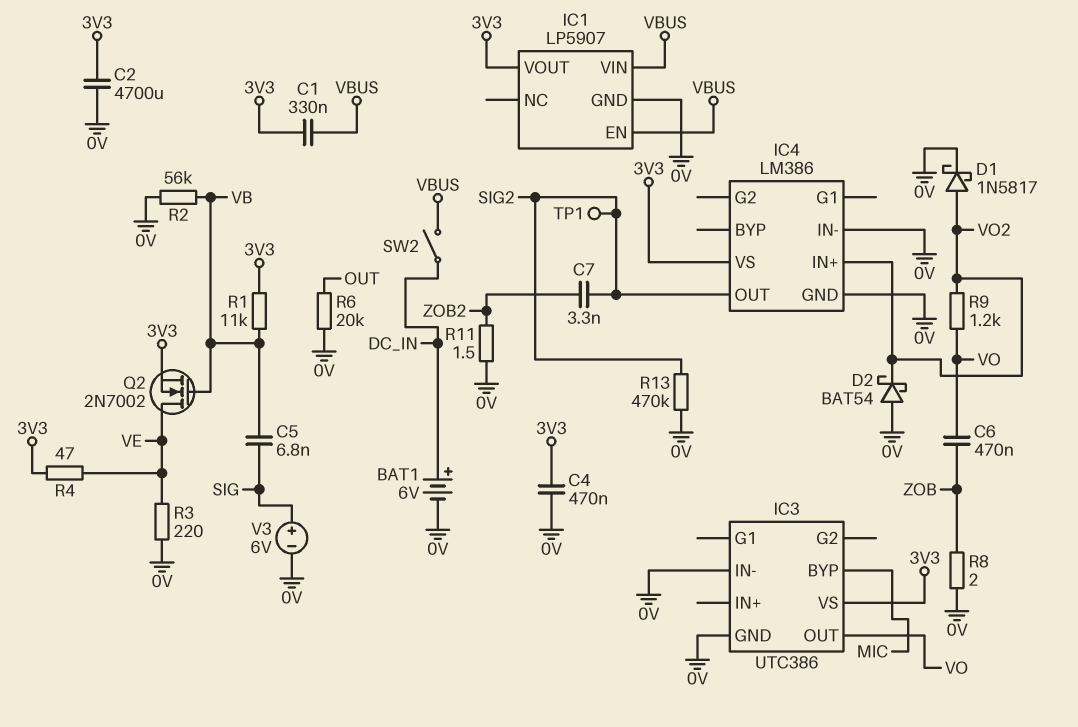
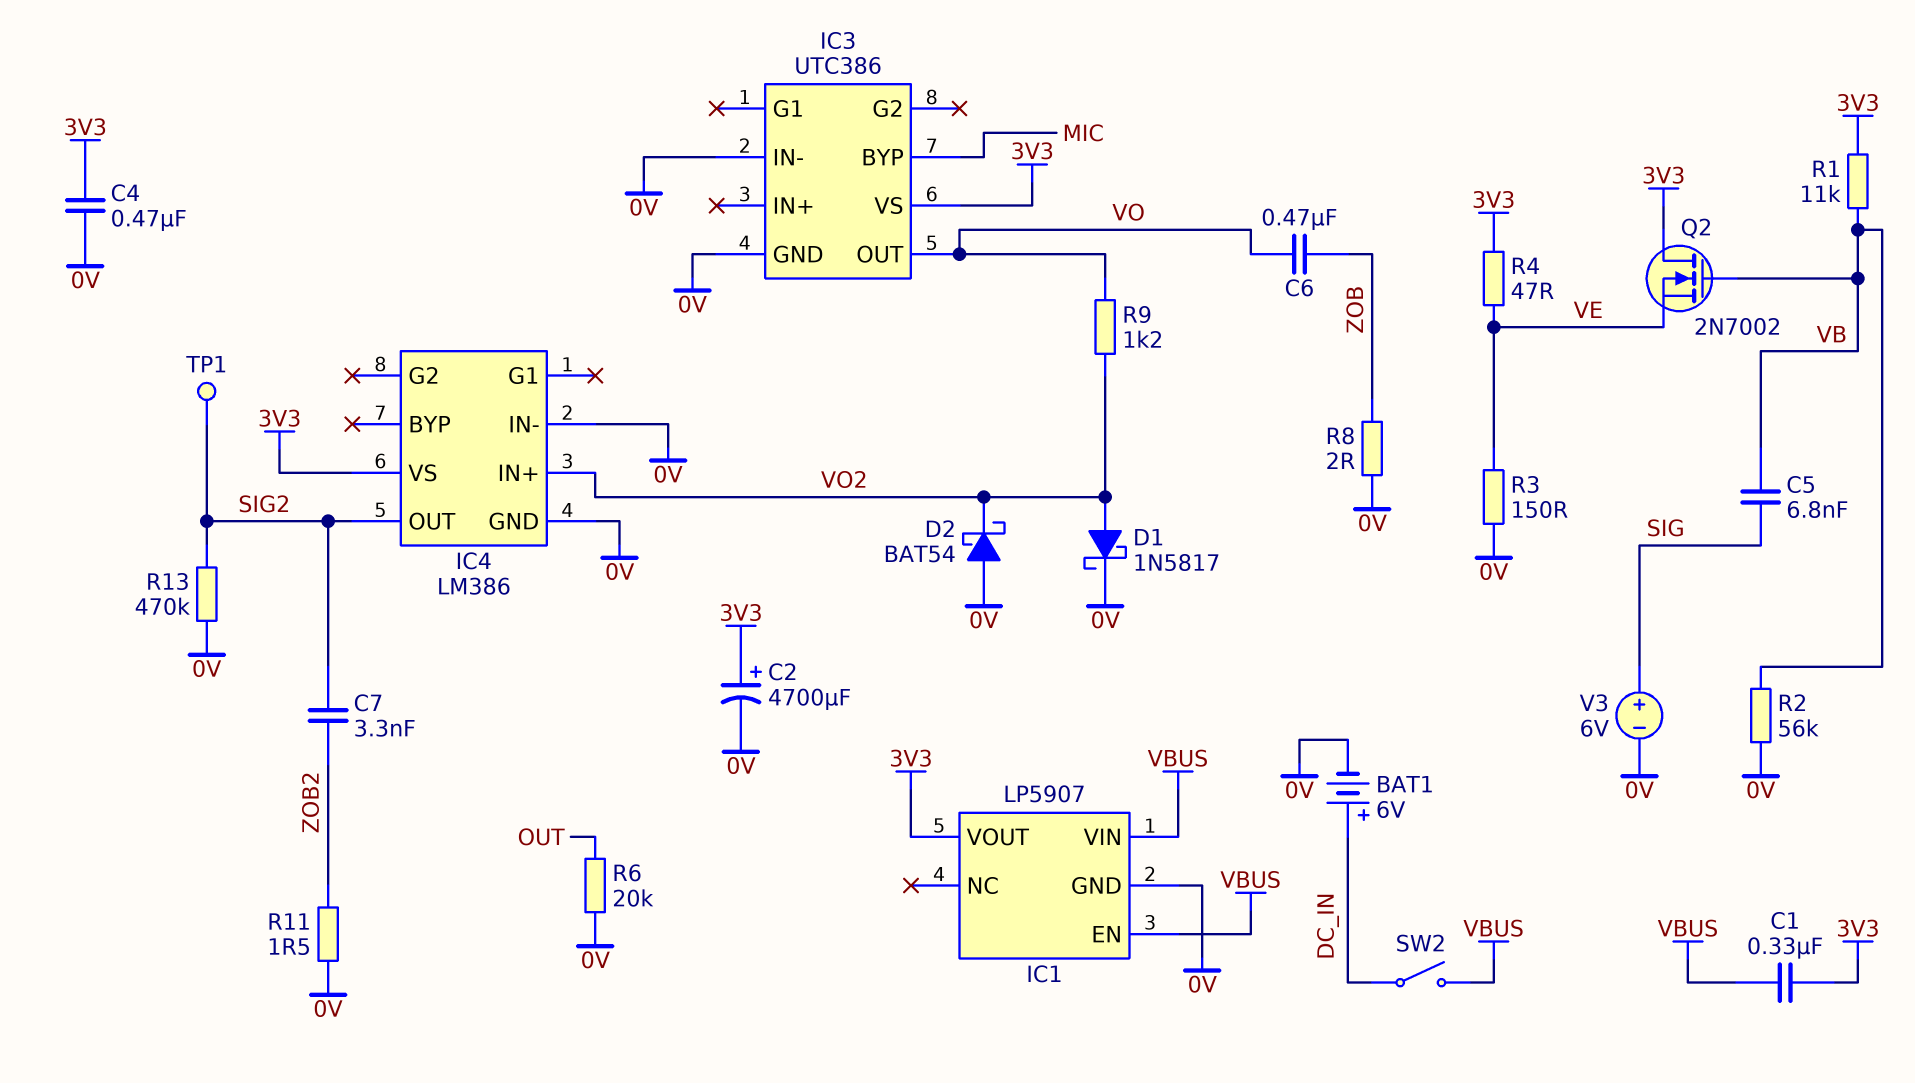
C2: 4700uF (0V, 3V3) -> 4700uF (plus 3V3, minus 0V)
Q2: NMOS 2N7002 (G VB, D VE, S 3V3) -> NMOS 2N7002 (G VB, D 3V3, S VE)
R3: 220 (0V, VE) -> 150 (0V, VE)

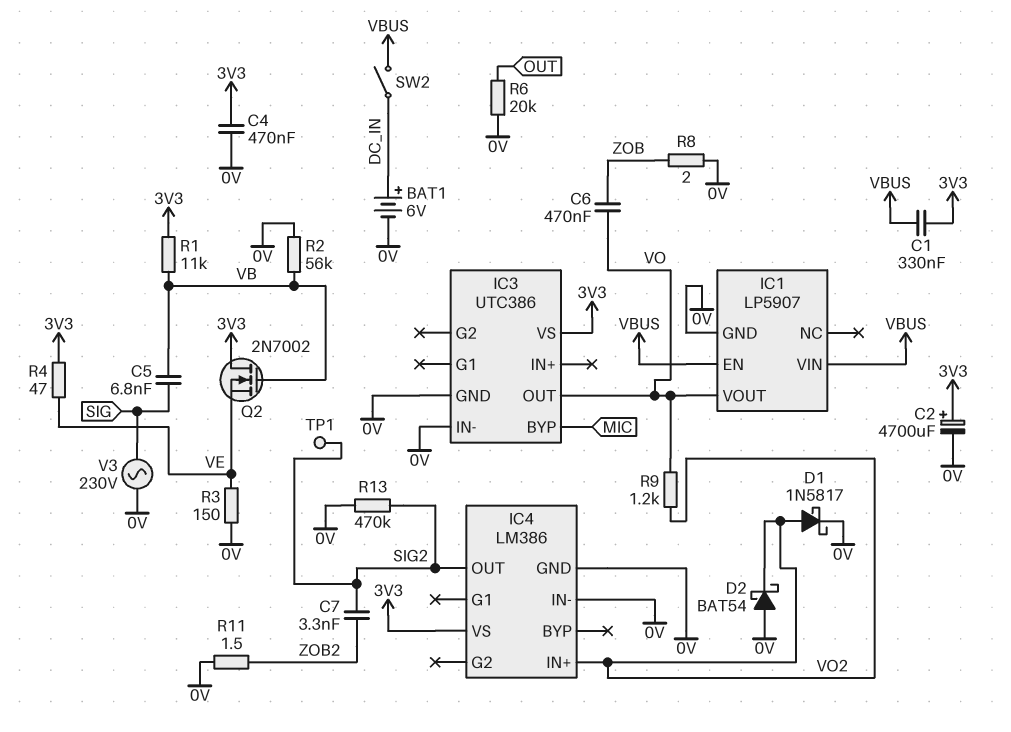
IC1 pin VOUT: 3V3 -> VO
V3: 6V (plus SIG, minus 0V) -> AC 230V (0V, SIG)

